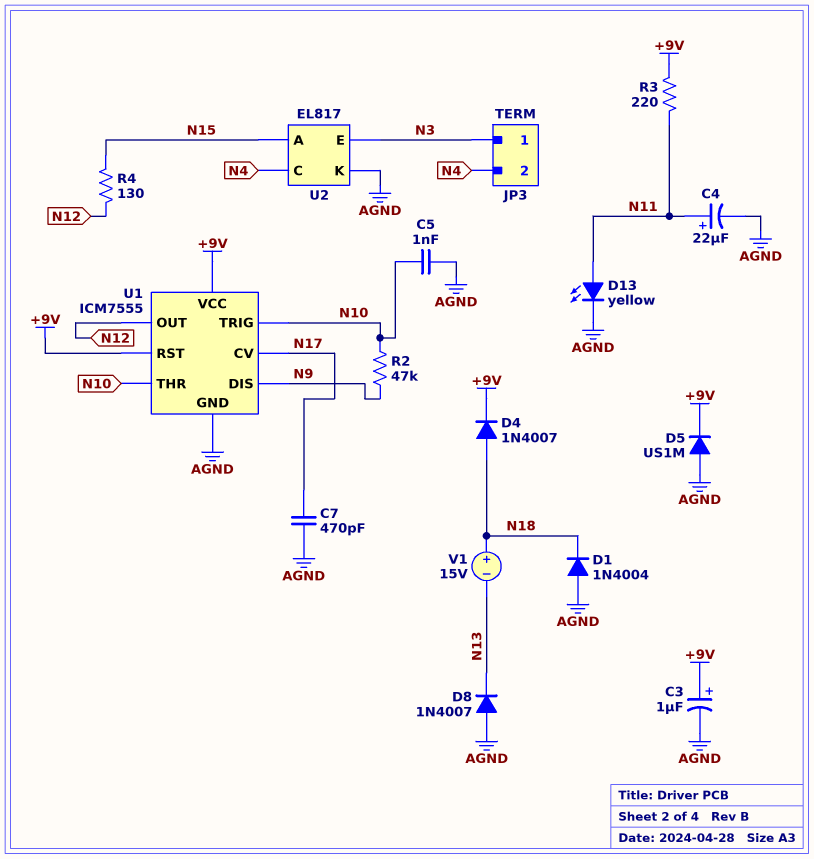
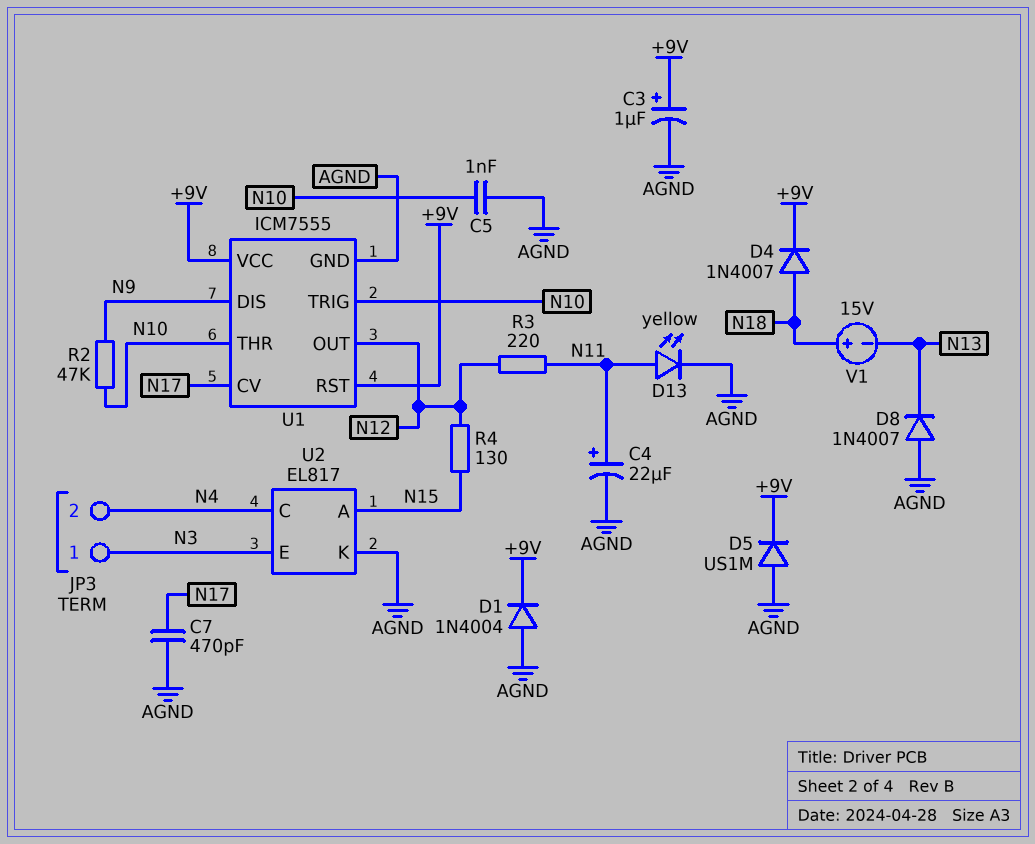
D1: diode 1N4004 (A AGND, K N18) -> diode 1N4004 (A AGND, K +9V)
R3: 220 (+9V, N11) -> 220 (N11, N12)

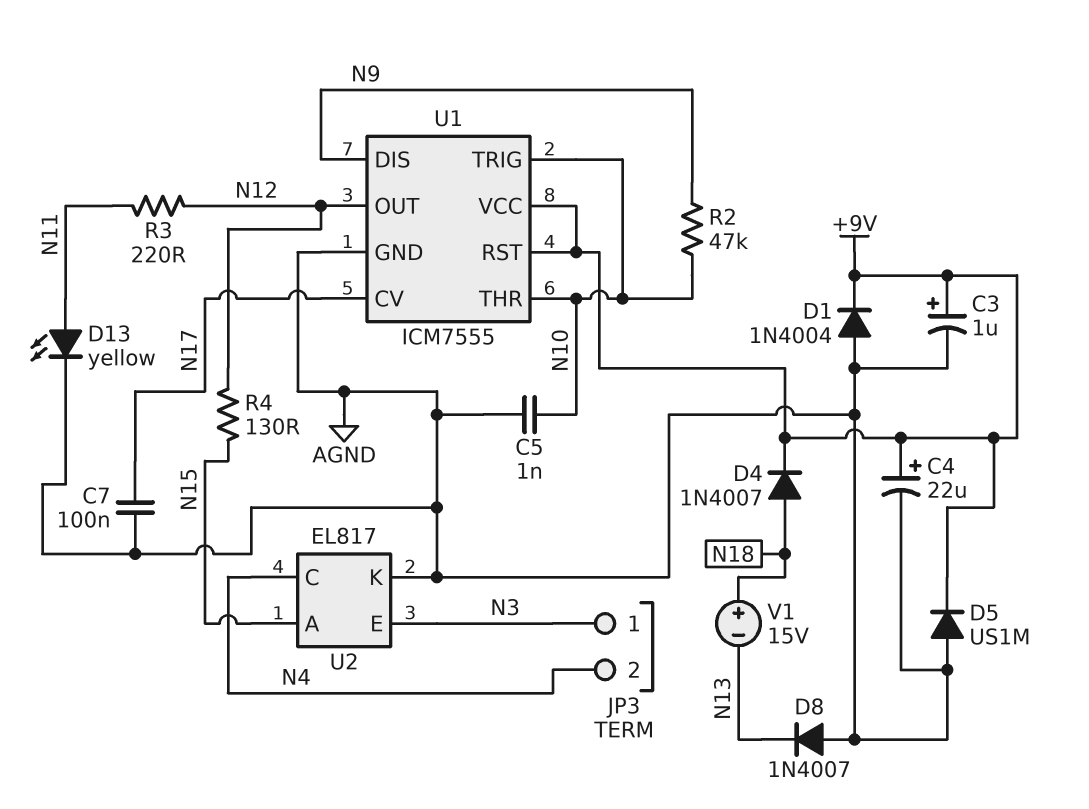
C4: 22uF (plus N11, minus AGND) -> 22uF (plus +9V, minus AGND)
C7: 470pF (AGND, N17) -> 100nF (AGND, N17)

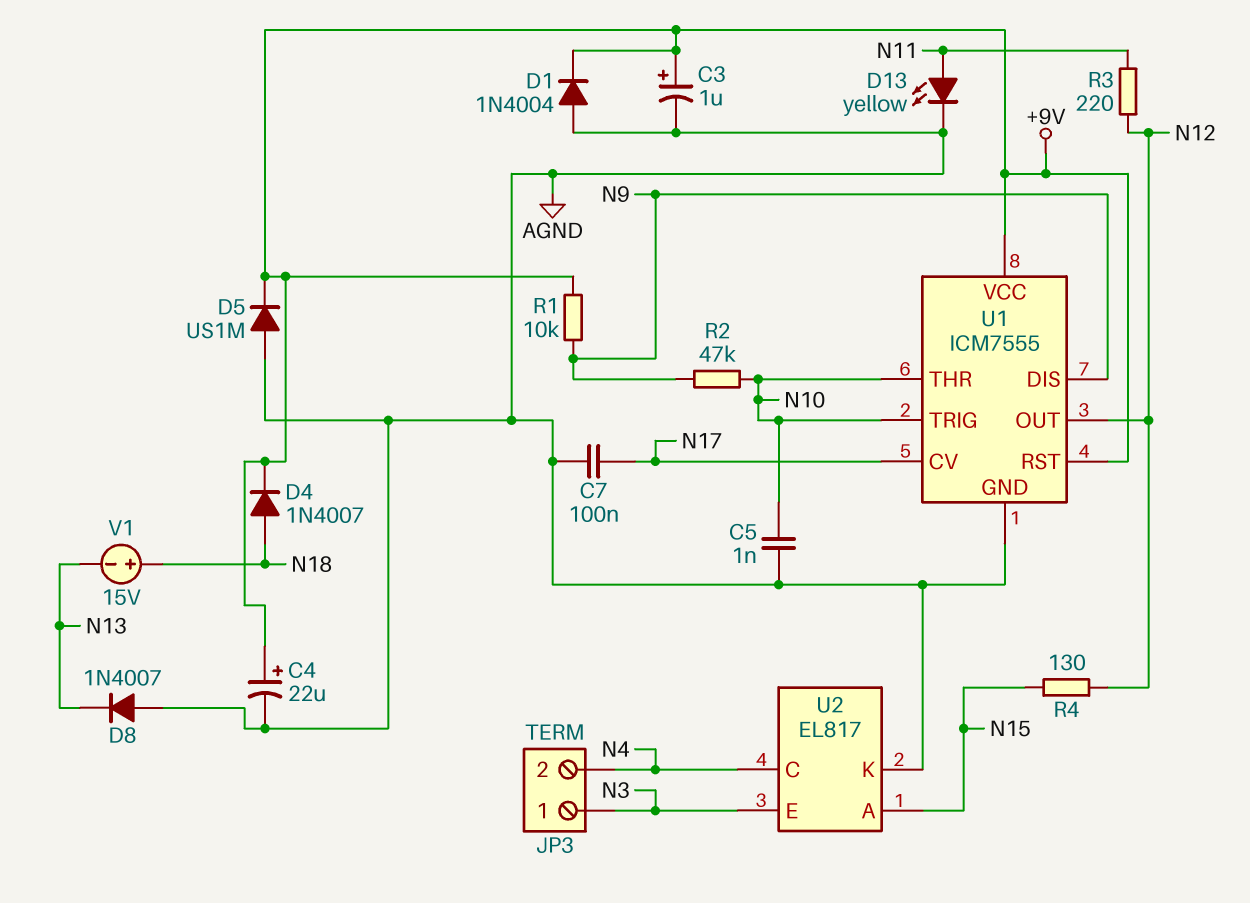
R1: none -> 10k (+9V, N9)

